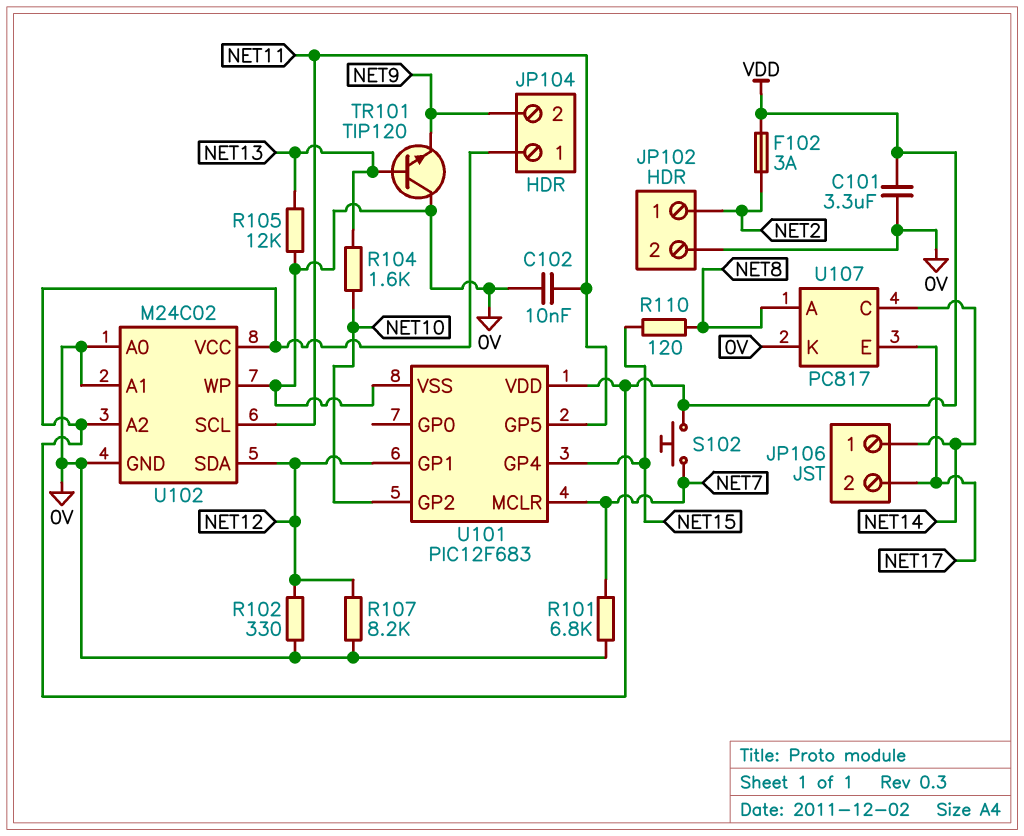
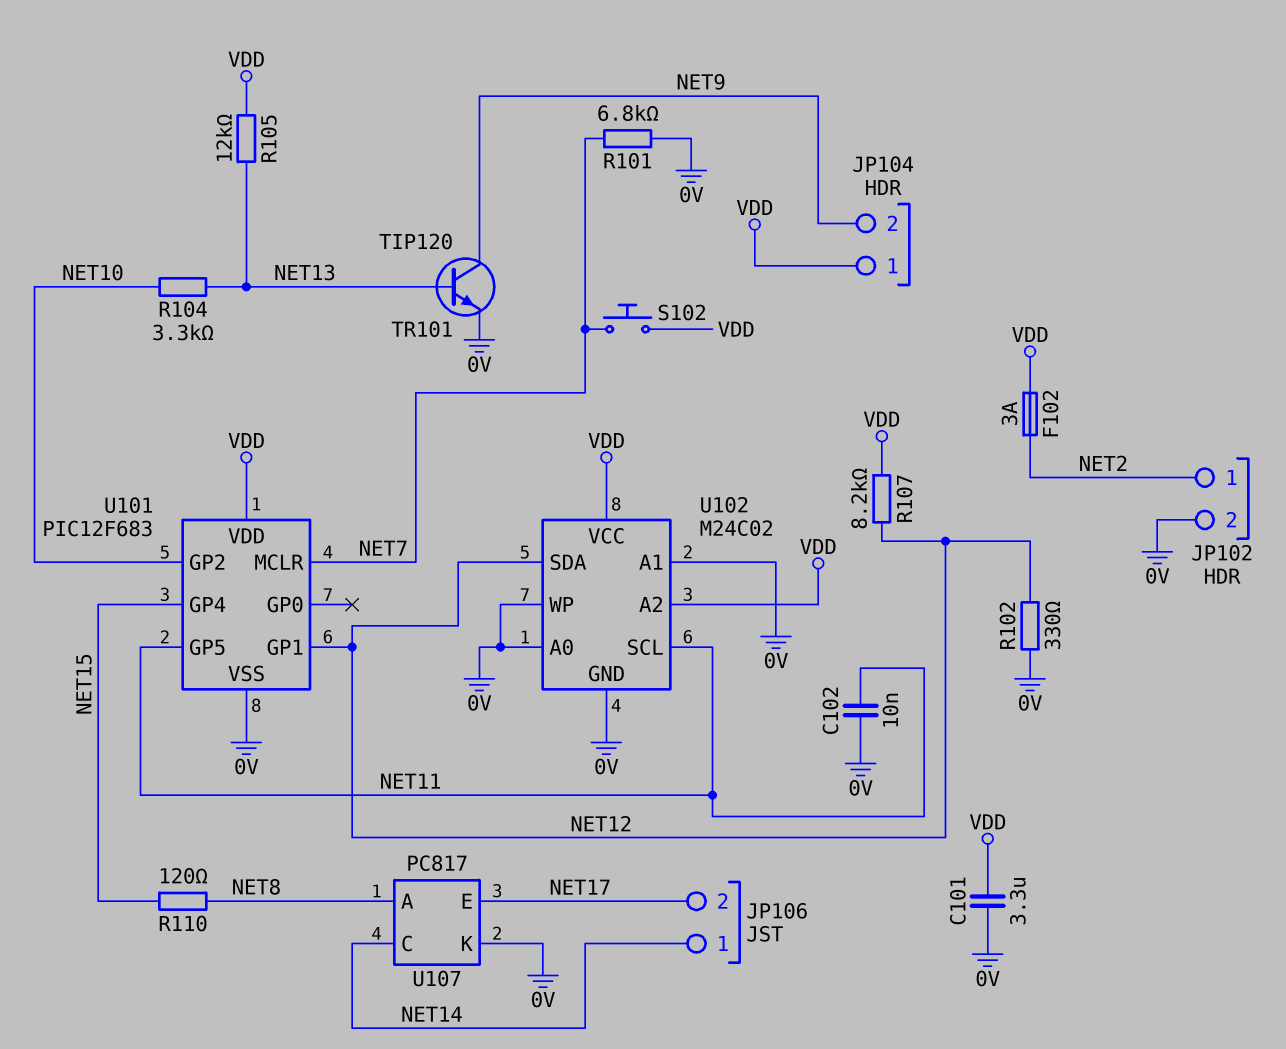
R104: 1.6k (NET10, NET13) -> 3.3k (NET10, NET13)
R105: 12k (0V, NET13) -> 12k (NET13, VDD)
R107: 8.2k (0V, NET12) -> 8.2k (NET12, VDD)
TR101: NPN TIP120 (B NET13, C 0V, E NET9) -> NPN TIP120 (B NET13, C NET9, E 0V)

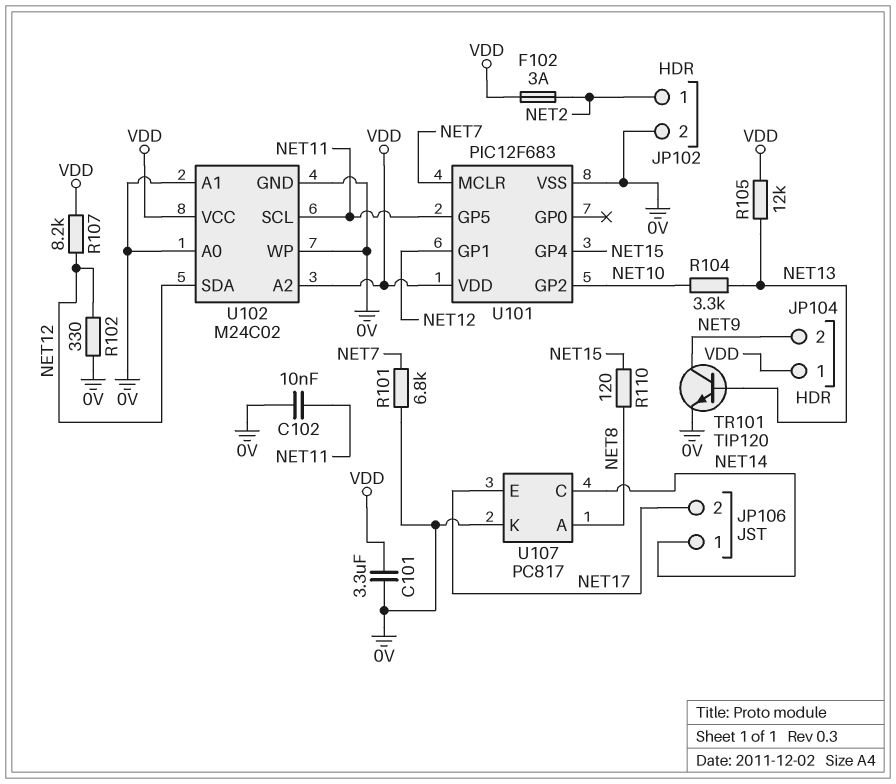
S102: button (NET7, VDD) -> none

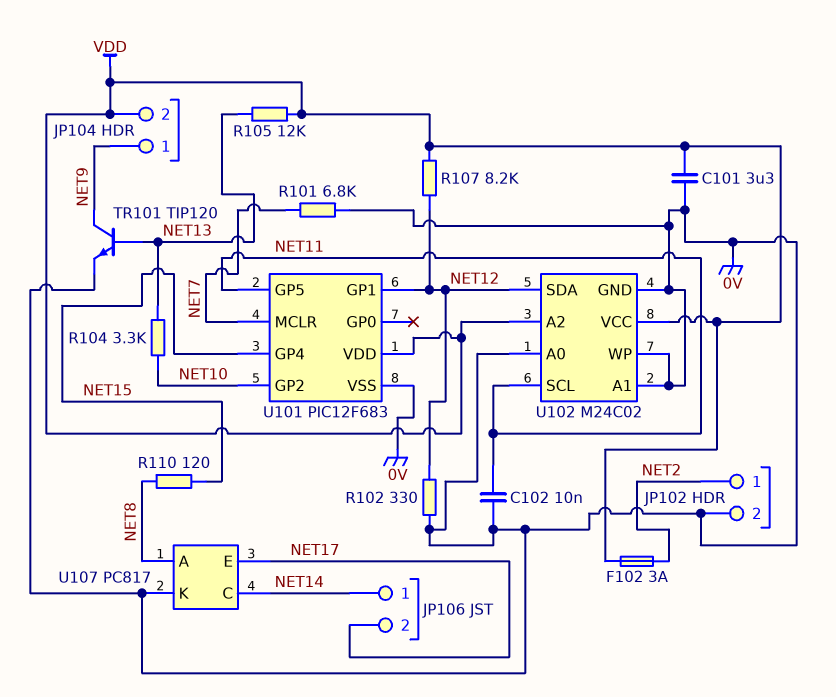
JP104 pin 1: VDD -> NET9
JP104 pin 2: NET9 -> VDD

